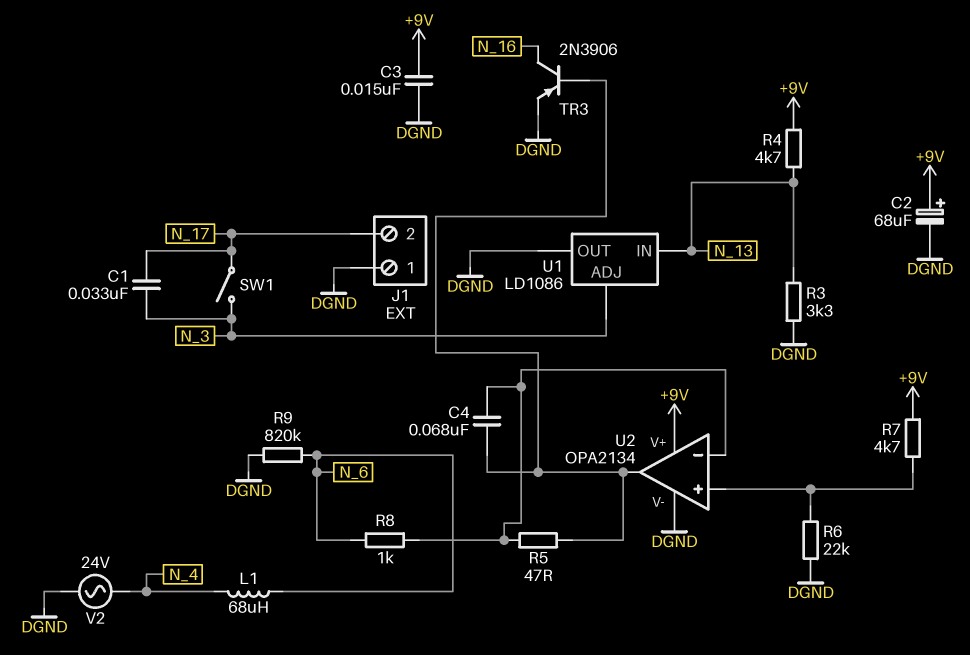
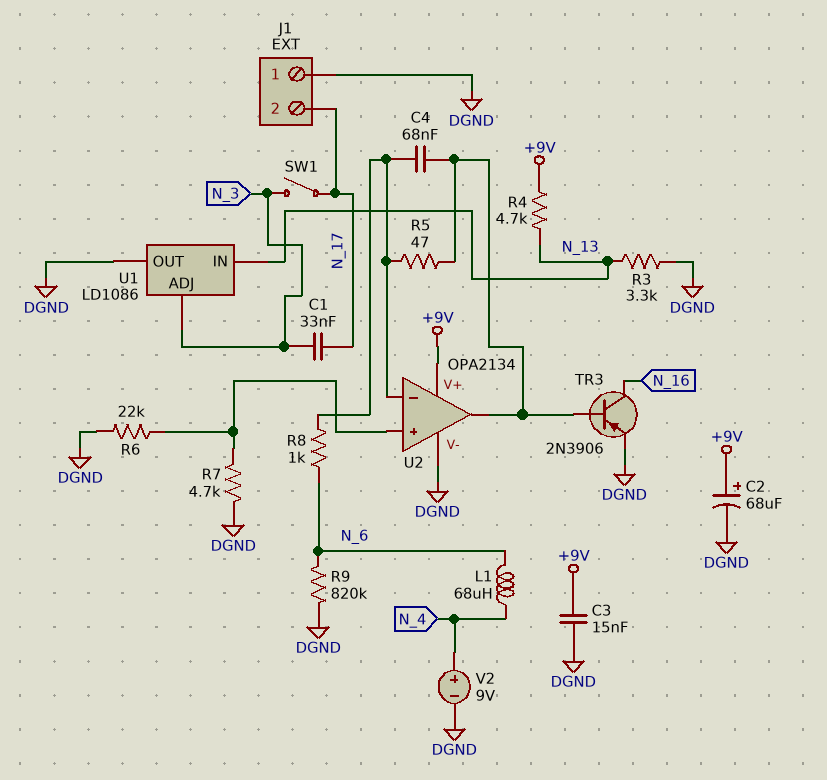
R7: 4.7k (+9V, U2/in+) -> 4.7k (DGND, U2/in+)
V2: AC 24V (DGND, N_4) -> 9V (plus N_4, minus DGND)

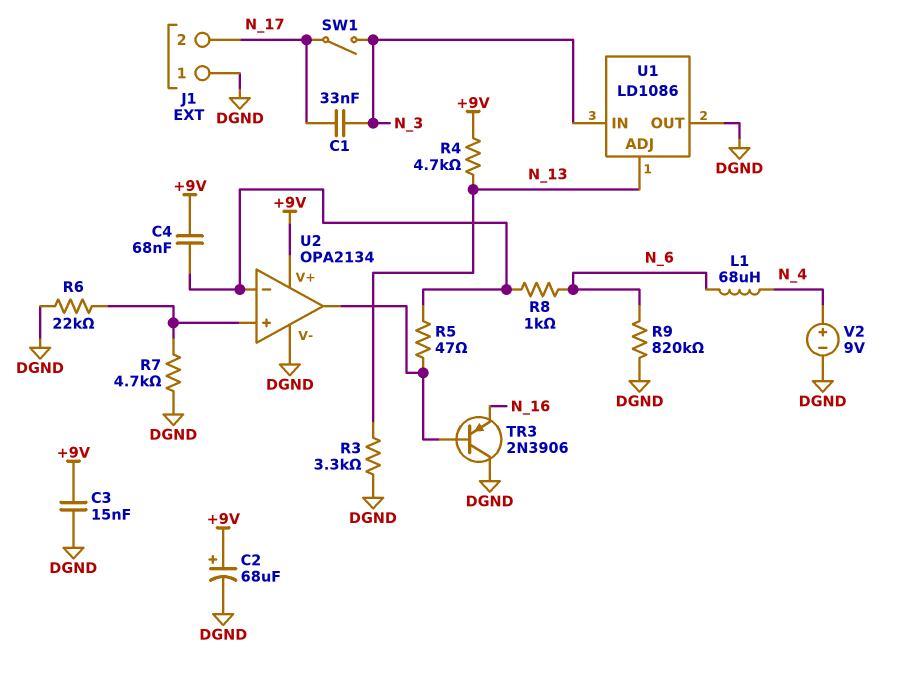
C4: 68nF (U2/in-, U2/out) -> 68nF (+9V, U2/in-)
TR3: PNP 2N3906 (B U2/out, C N_16, E DGND) -> PNP 2N3906 (B U2/out, C DGND, E N_16)
U1 pin ADJ: N_3 -> N_13
U1 pin IN: N_13 -> N_3

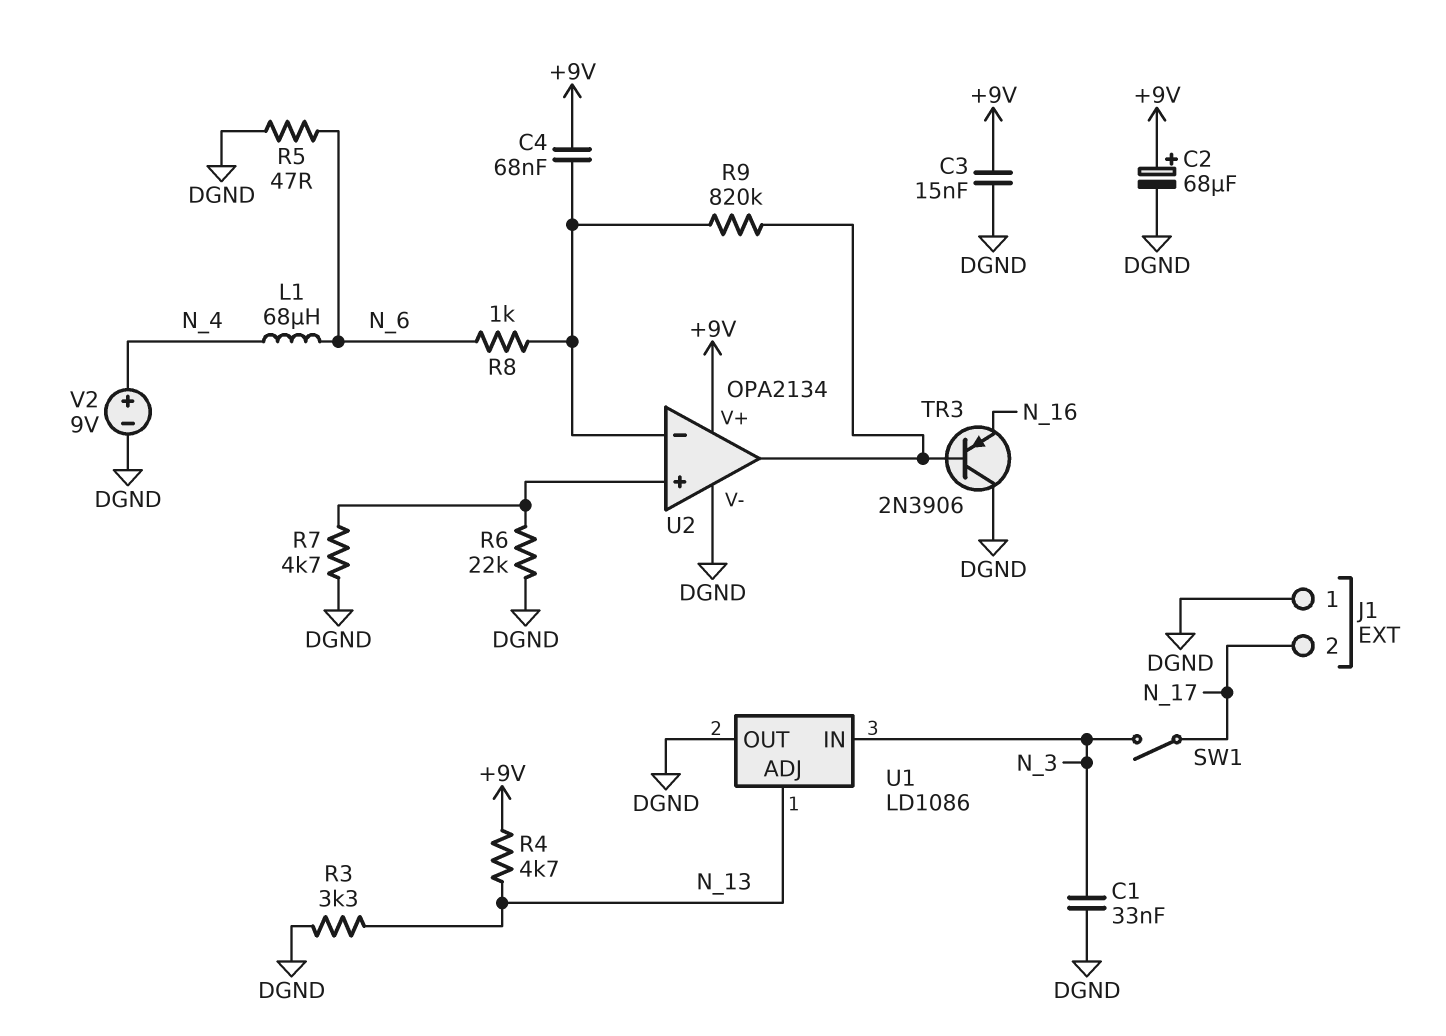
C1: 33nF (N_3, N_17) -> 33nF (DGND, N_3)
R5: 47 (U2/in-, U2/out) -> 47 (DGND, N_6)
R9: 820k (DGND, N_6) -> 820k (U2/in-, U2/out)

